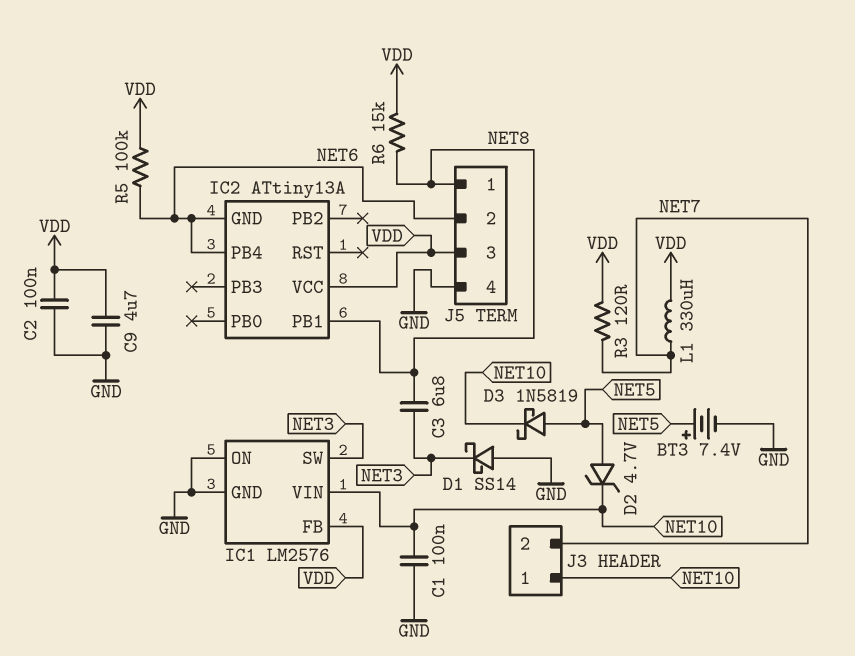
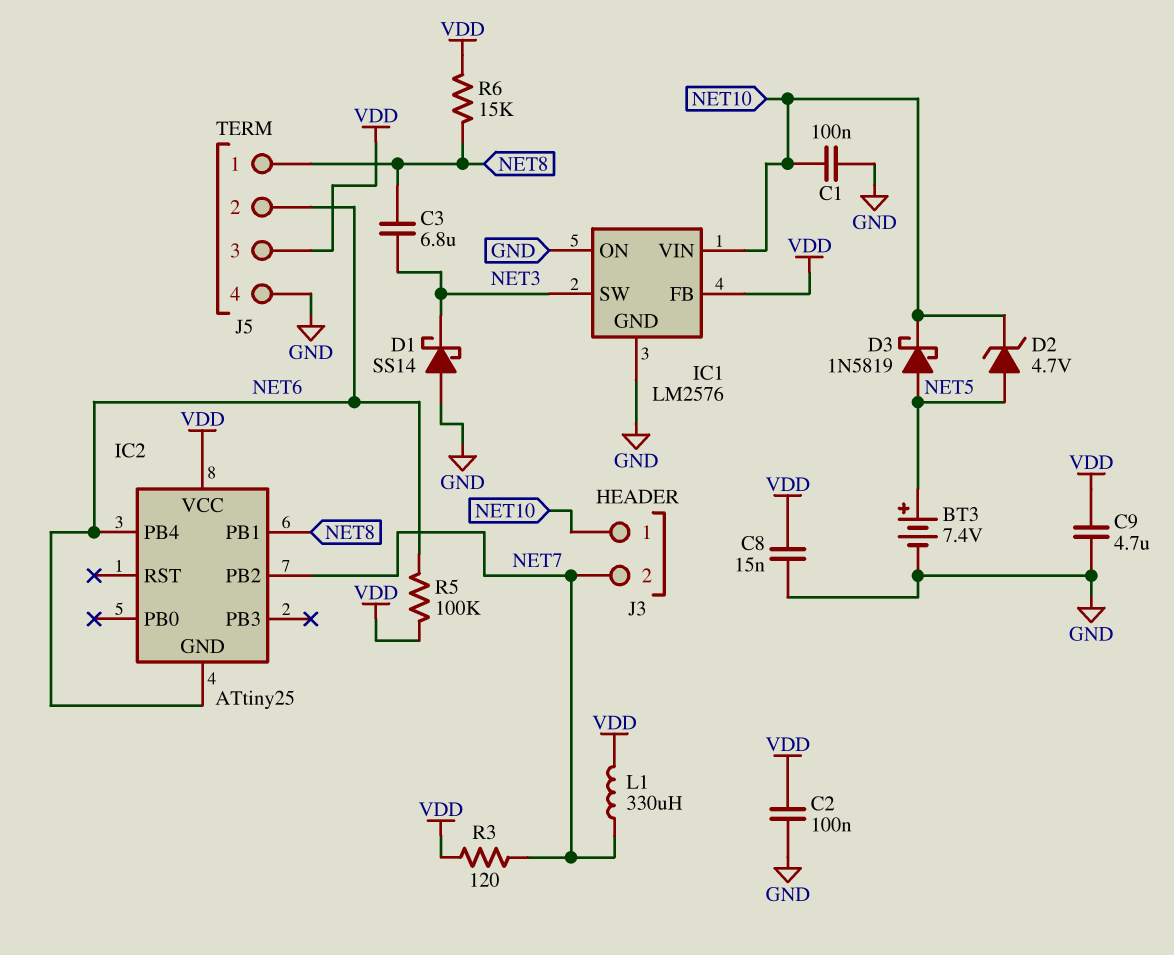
C8: none -> 15nF (GND, VDD)
IC2: ATtiny13A -> ATtiny25
IC2 pin PB2: none -> NET7

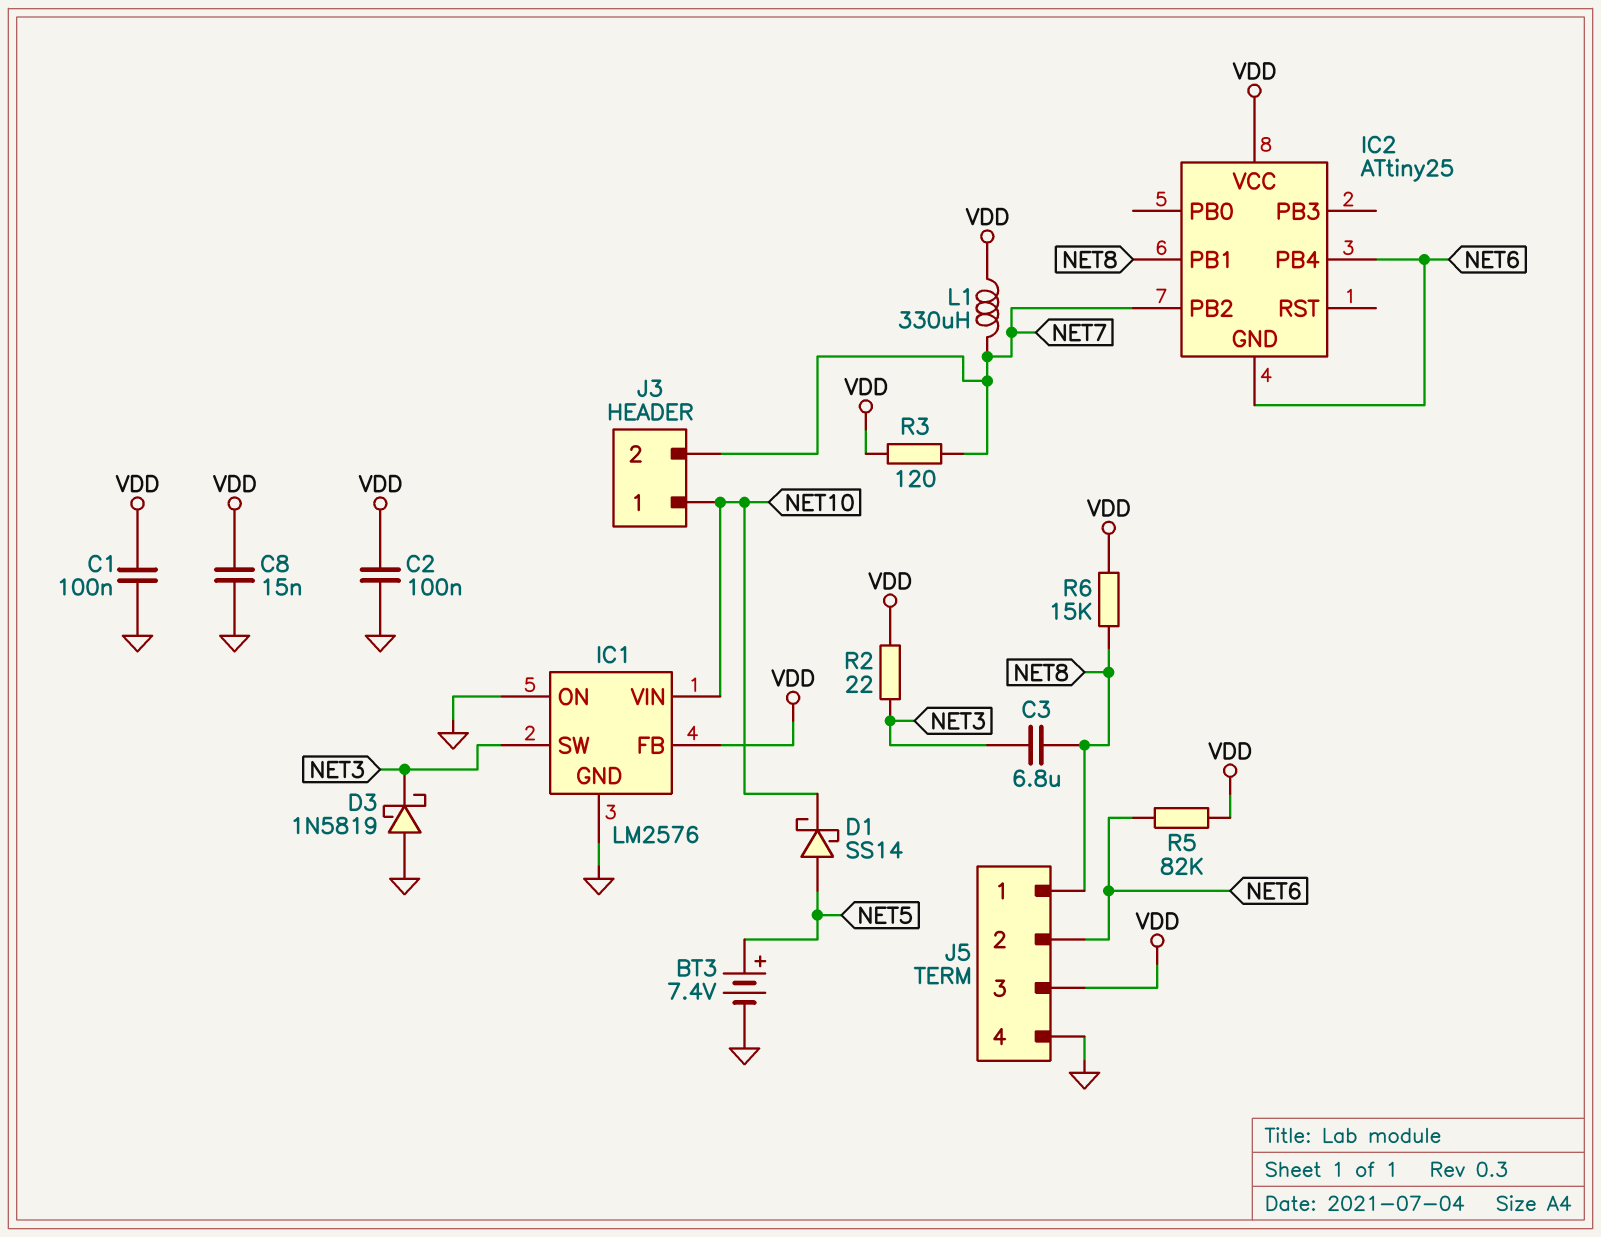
C1: 100nF (GND, NET10) -> 100nF (GND, VDD)
C9: 4.7uF (GND, VDD) -> none
D1: schottky SS14 (A GND, K NET3) -> schottky SS14 (A NET5, K NET10)
D2: zener 4.7V (A NET5, K NET10) -> none
D3: schottky 1N5819 (A NET5, K NET10) -> schottky 1N5819 (A GND, K NET3)
R2: none -> 22 (NET3, VDD)
R5: 100k (NET6, VDD) -> 82k (NET6, VDD)

